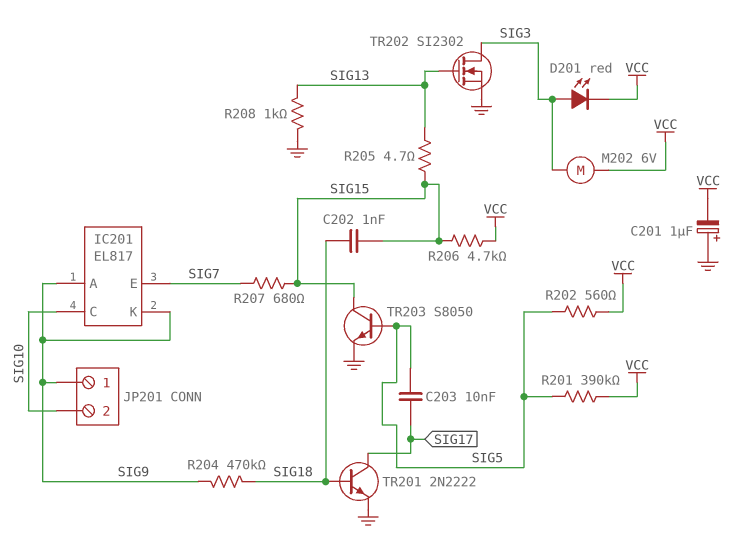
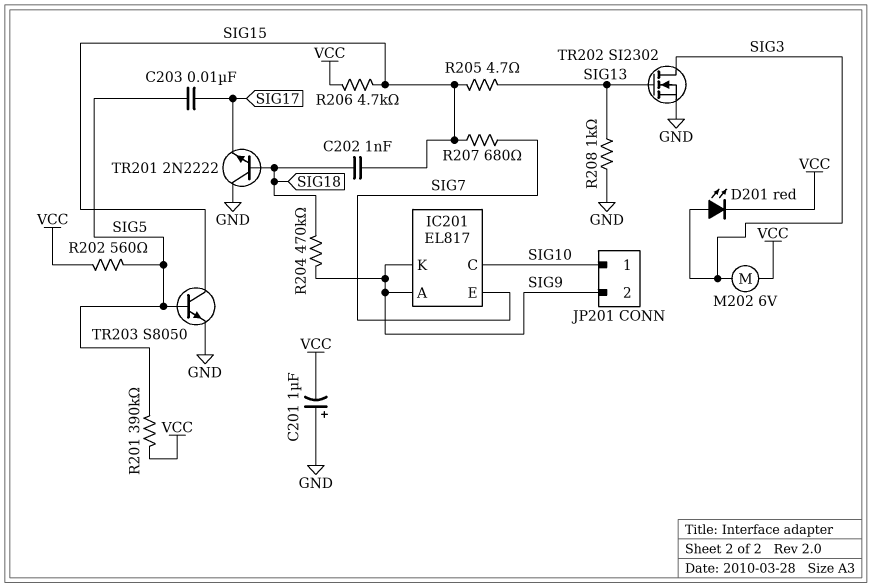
JP201 pin 1: SIG9 -> SIG10
JP201 pin 2: SIG10 -> SIG9
TR201: NPN 2N2222 (B SIG18, C SIG17, E GND) -> NPN 2N2222 (B SIG18, C GND, E SIG17)

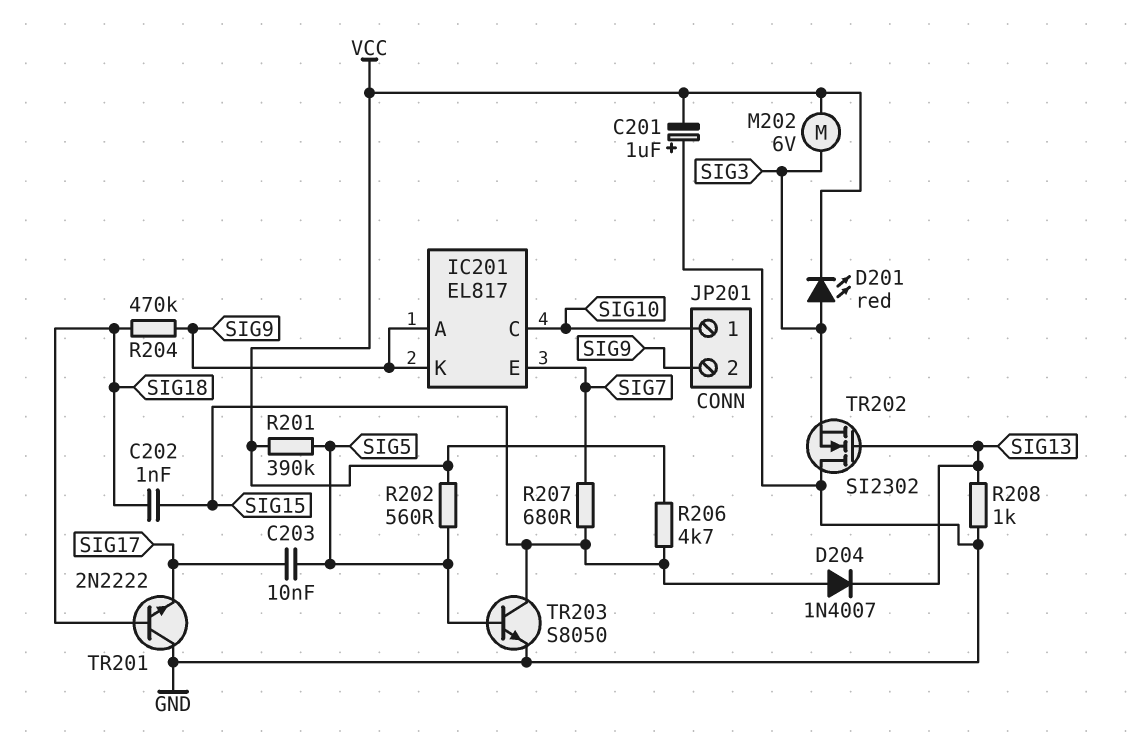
D204: none -> diode 1N4007 (A SIG15, K SIG13)
R205: 4.7 (SIG13, SIG15) -> none
TR202: NMOS SI2302 (G SIG13, D SIG3, S GND) -> NMOS SI2302 (G SIG13, D GND, S SIG3)

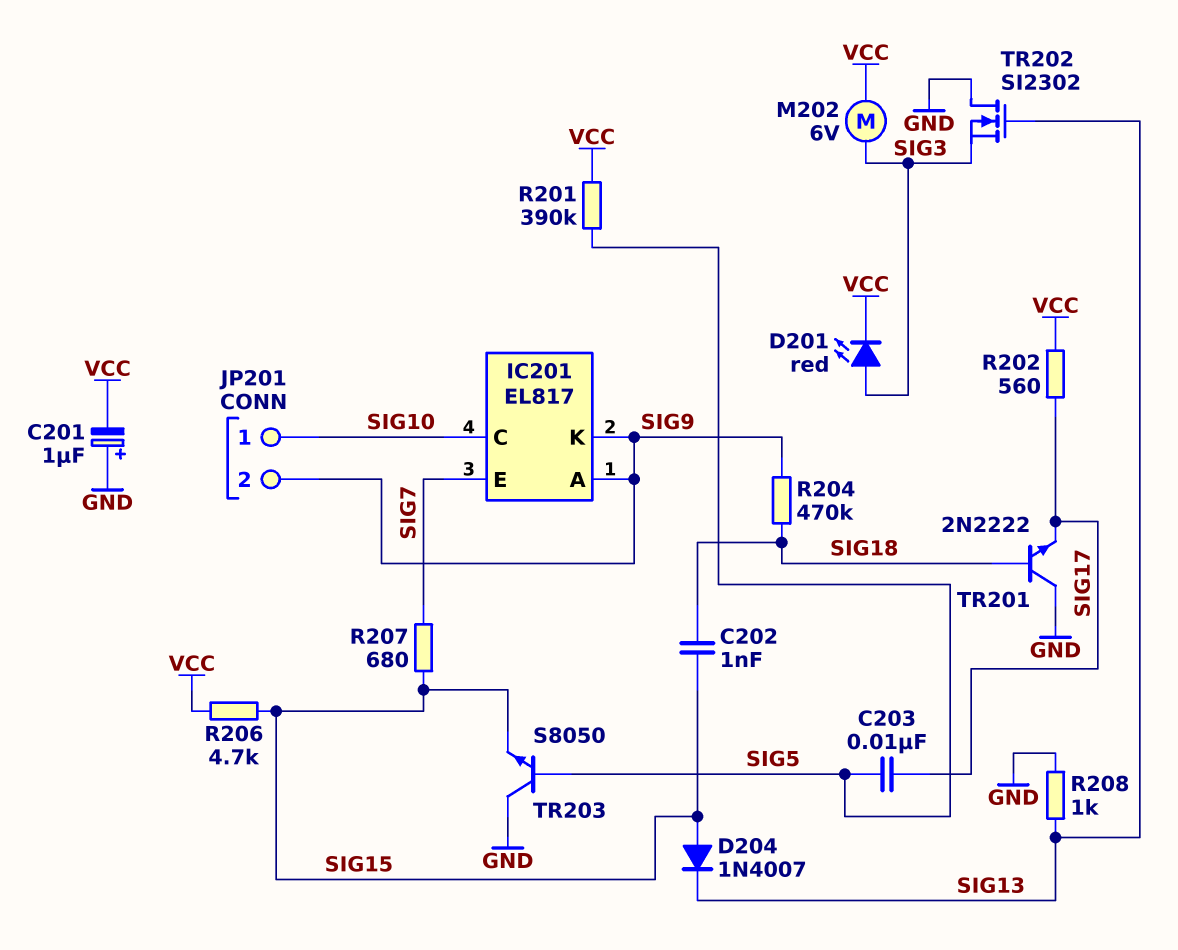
R202: 560 (SIG5, VCC) -> 560 (SIG17, VCC)
TR203: NPN S8050 (B SIG5, C SIG15, E GND) -> NPN S8050 (B SIG5, C GND, E SIG15)

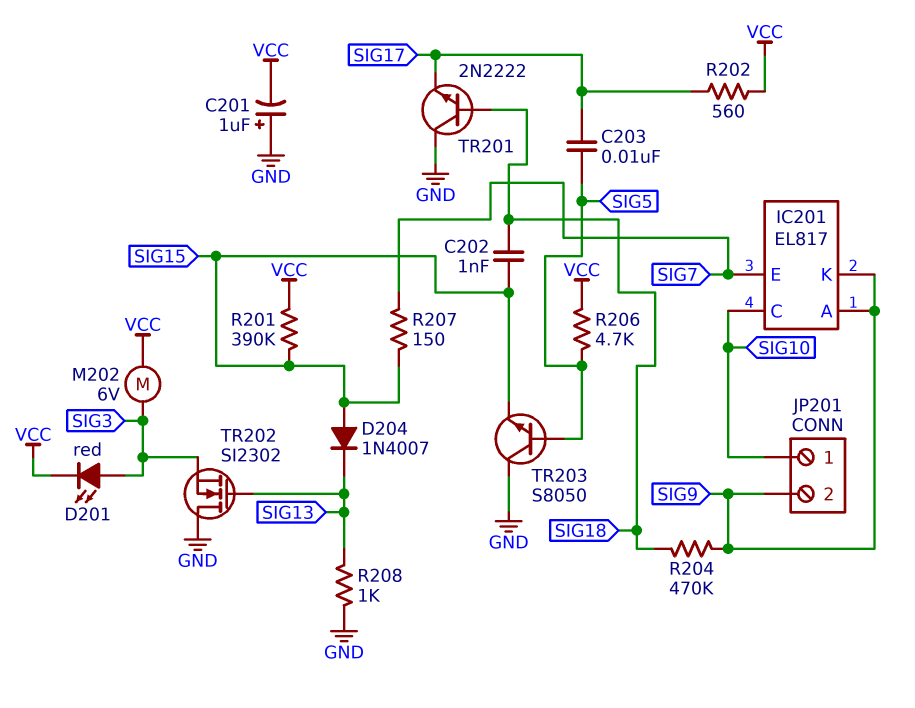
R201: 390k (SIG5, VCC) -> 390k (SIG15, VCC)
R206: 4.7k (SIG15, VCC) -> 4.7k (SIG5, VCC)
R207: 680 (SIG7, SIG15) -> 150 (SIG7, SIG15)

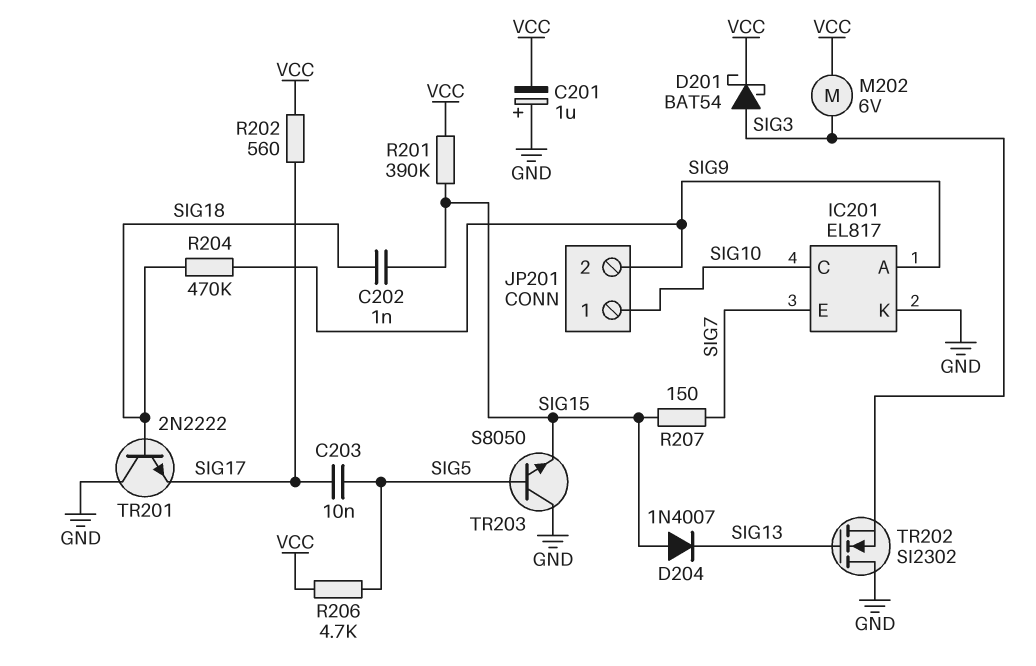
D201: LED red (A SIG3, K VCC) -> schottky BAT54 (A SIG3, K VCC)
IC201 pin K: SIG9 -> GND
R208: 1k (GND, SIG13) -> none

